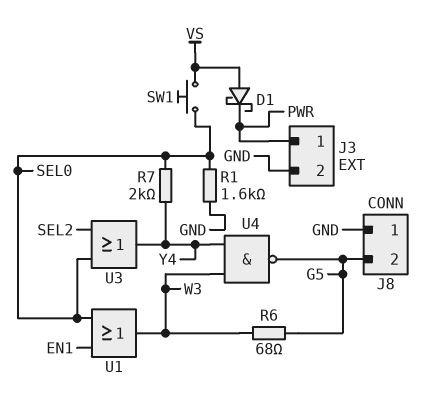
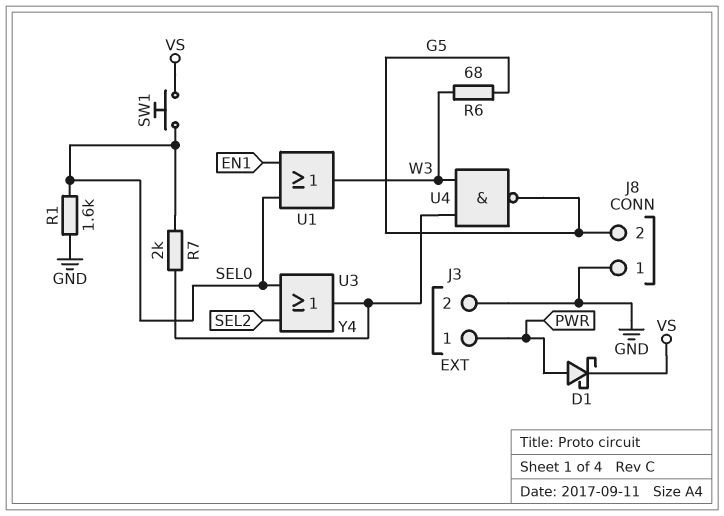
D1: schottky (A VS, K PWR) -> schottky (A PWR, K VS)

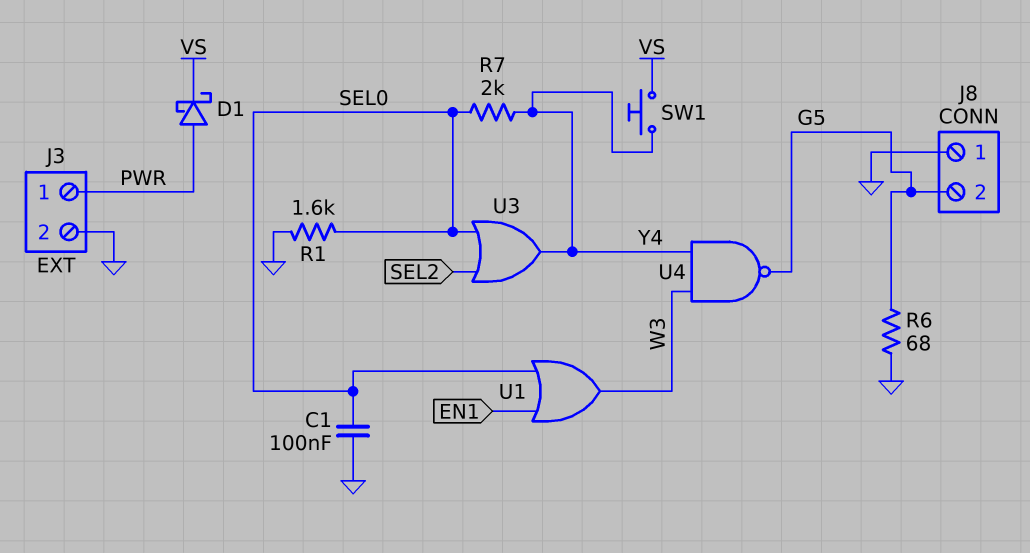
C1: none -> 100nF (GND, SEL0)
R6: 68 (G5, W3) -> 68 (G5, GND)
SW1: button (SEL0, VS) -> button (VS, Y4)

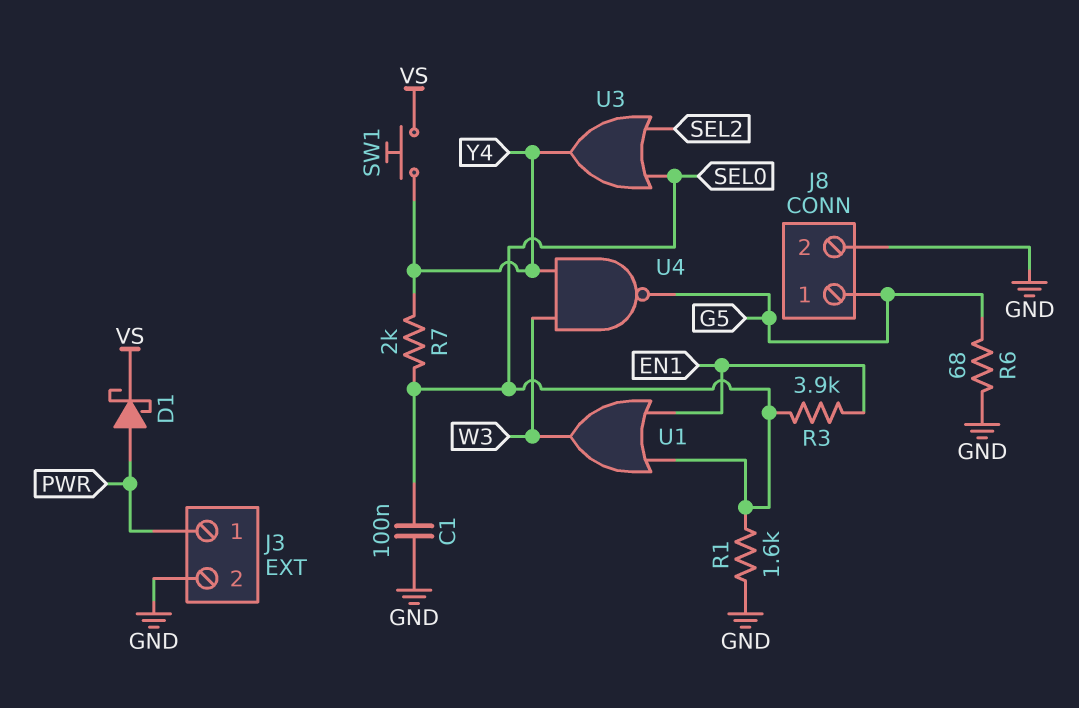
J8 pin 1: GND -> G5
J8 pin 2: G5 -> GND
R3: none -> 3.9k (EN1, SEL0)

